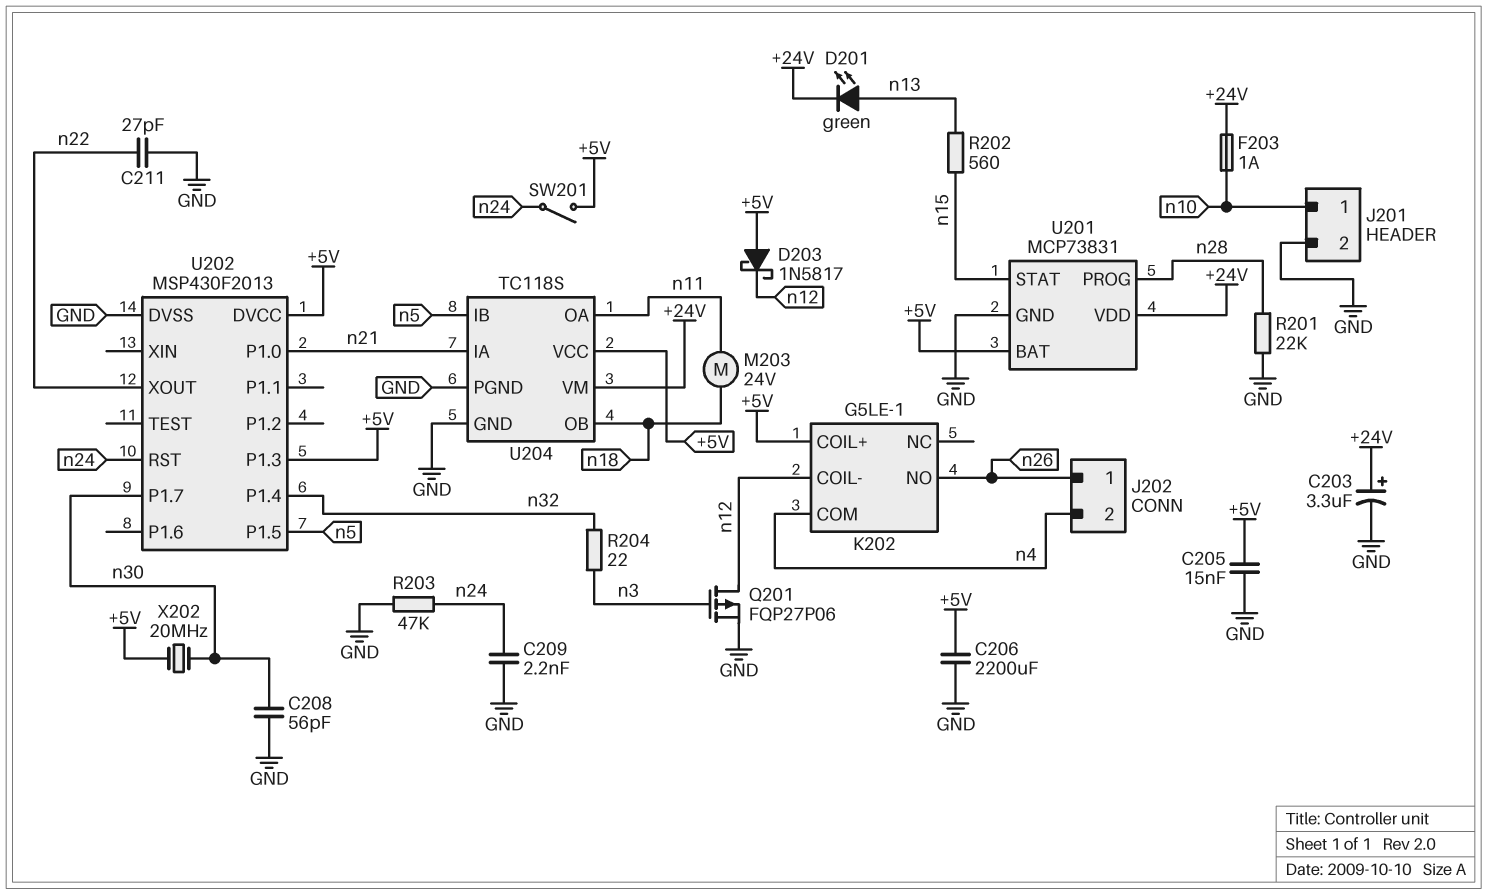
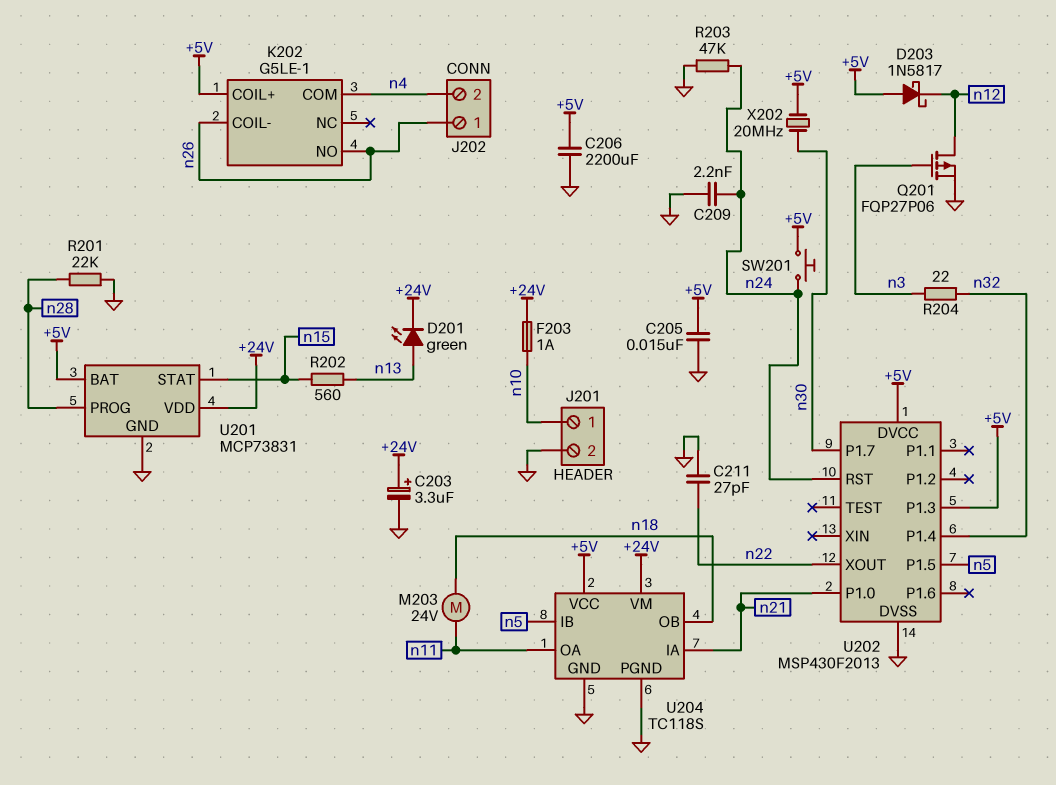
C208: 56pF (GND, n30) -> none
K202 pin COIL-: n12 -> n26
SW201: switch (+5V, n24) -> button (+5V, n24)

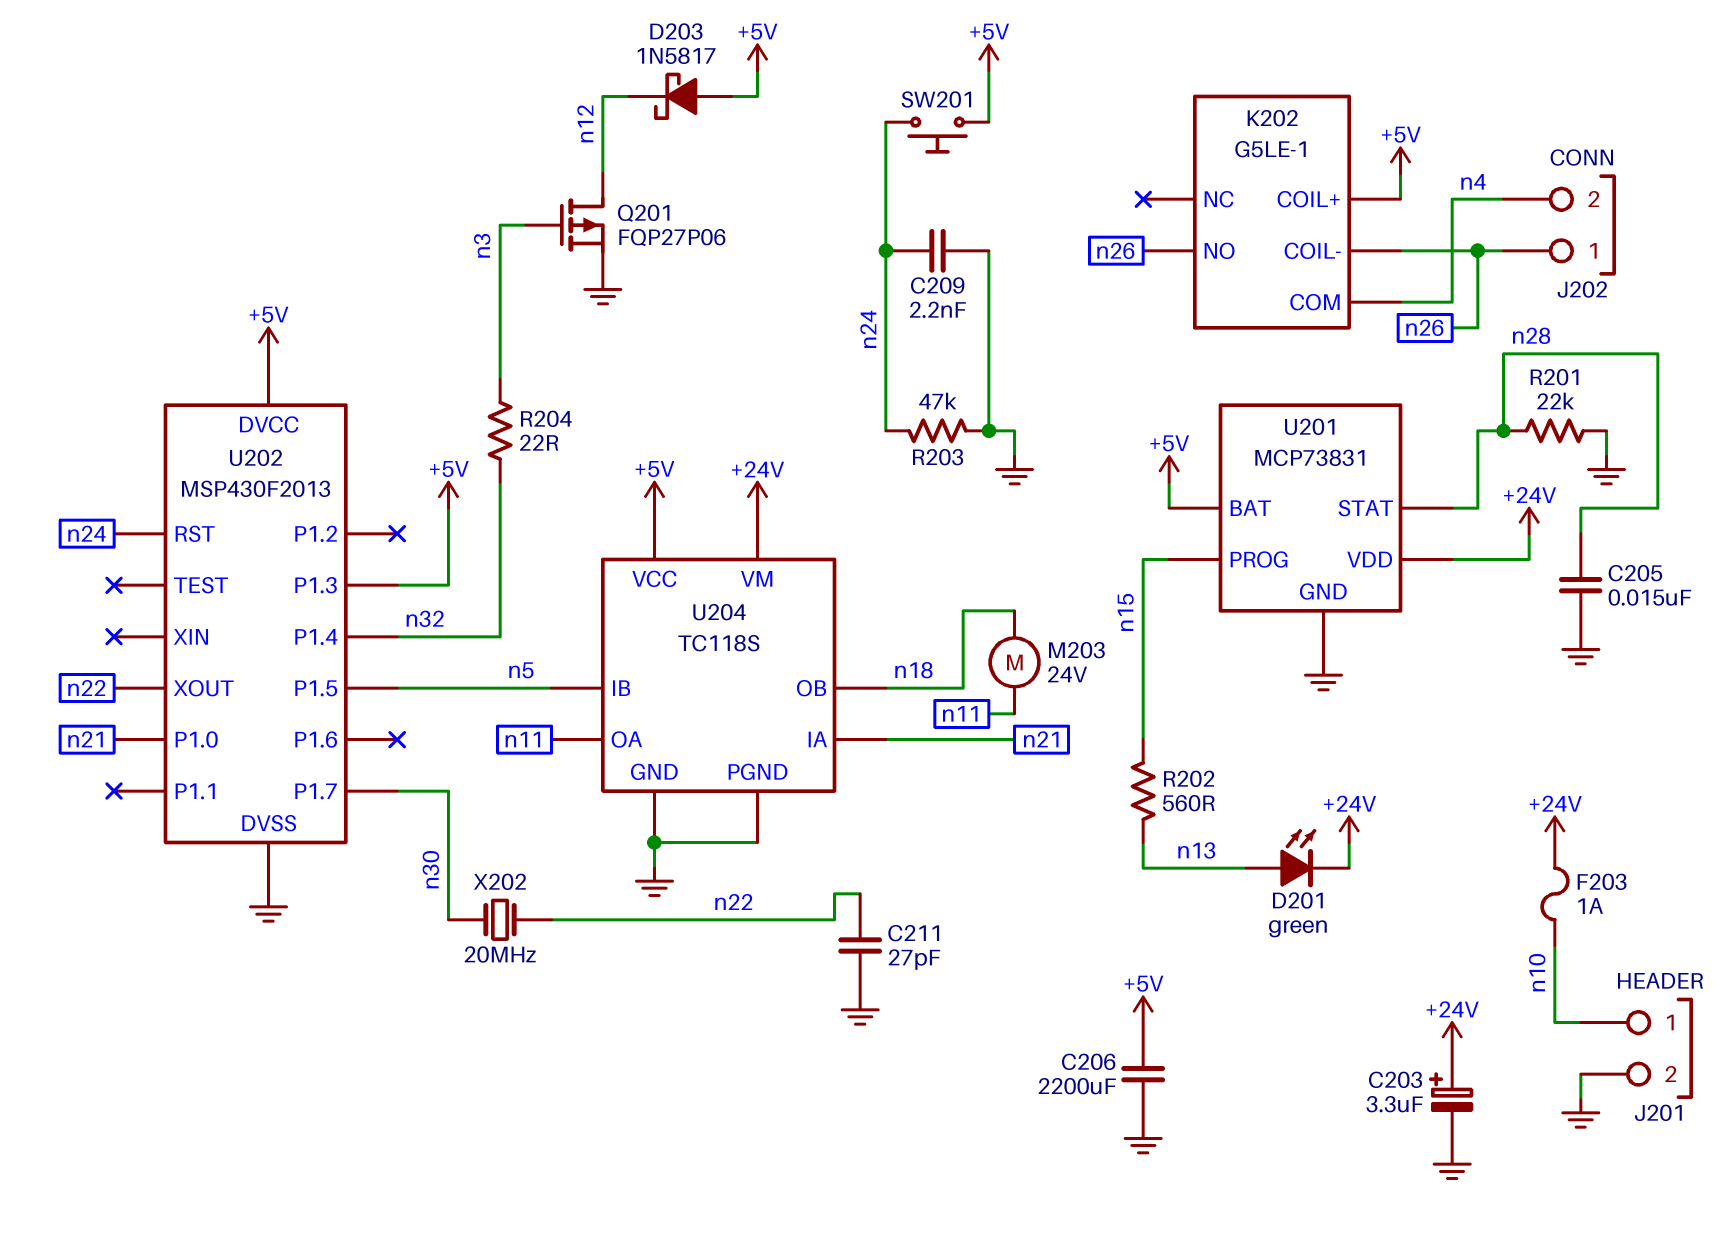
C205: 15nF (+5V, GND) -> 15nF (GND, n28)
U201 pin PROG: n28 -> n15
U201 pin STAT: n15 -> n28
X202: 20MHz (+5V, n30) -> 20MHz (n22, n30)

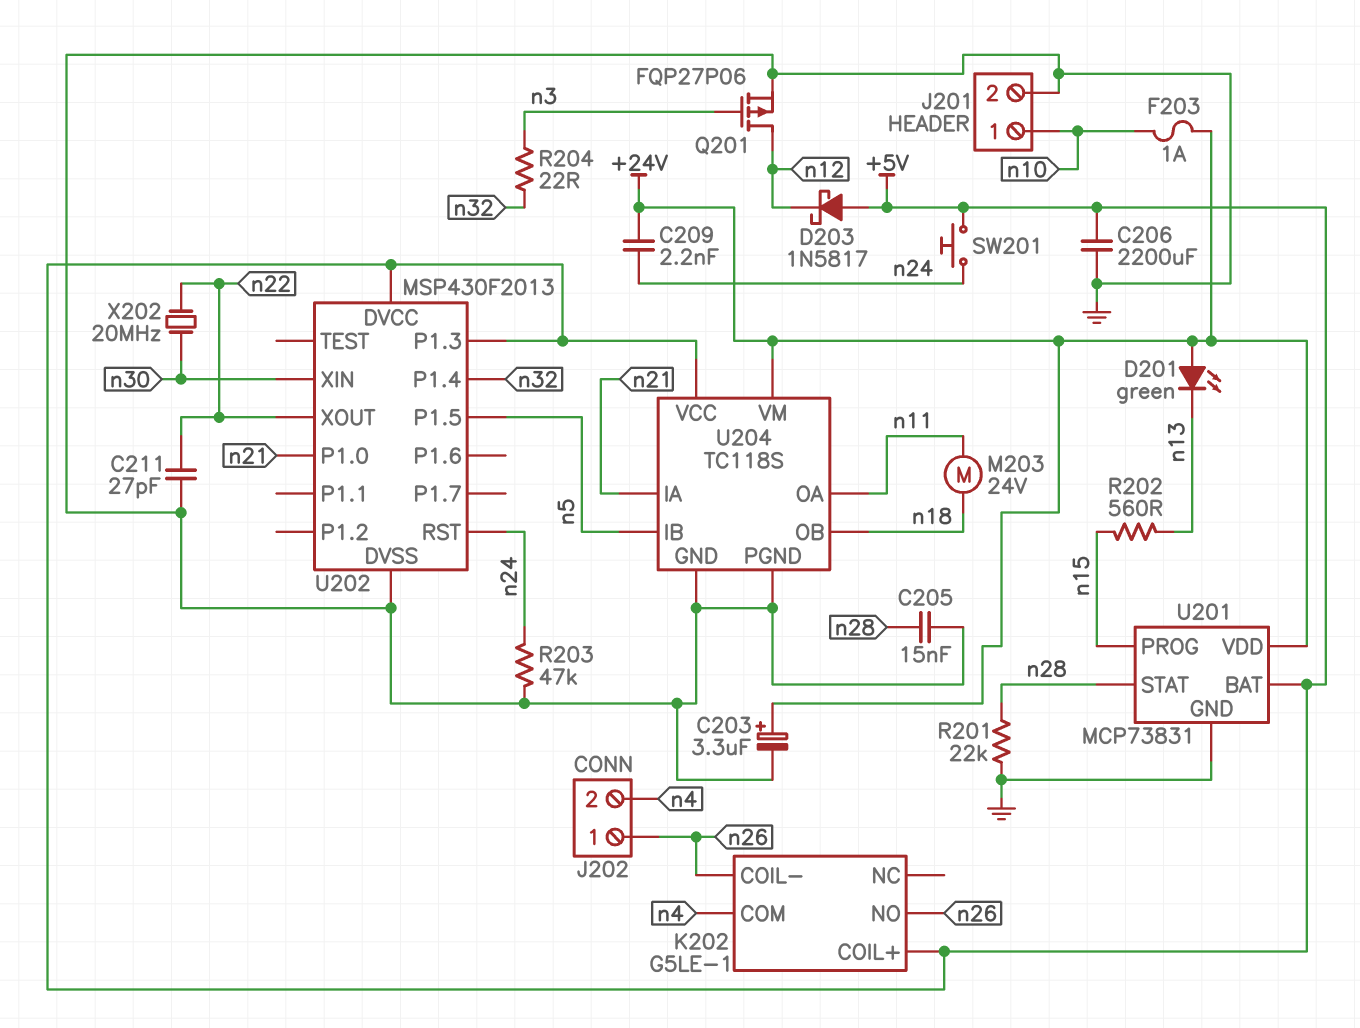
C209: 2.2nF (GND, n24) -> 2.2nF (+24V, n24)
D201: LED green (A n13, K +24V) -> LED green (A +24V, K n13)
U202 pin P1.7: n30 -> none
U202 pin XIN: none -> n30

